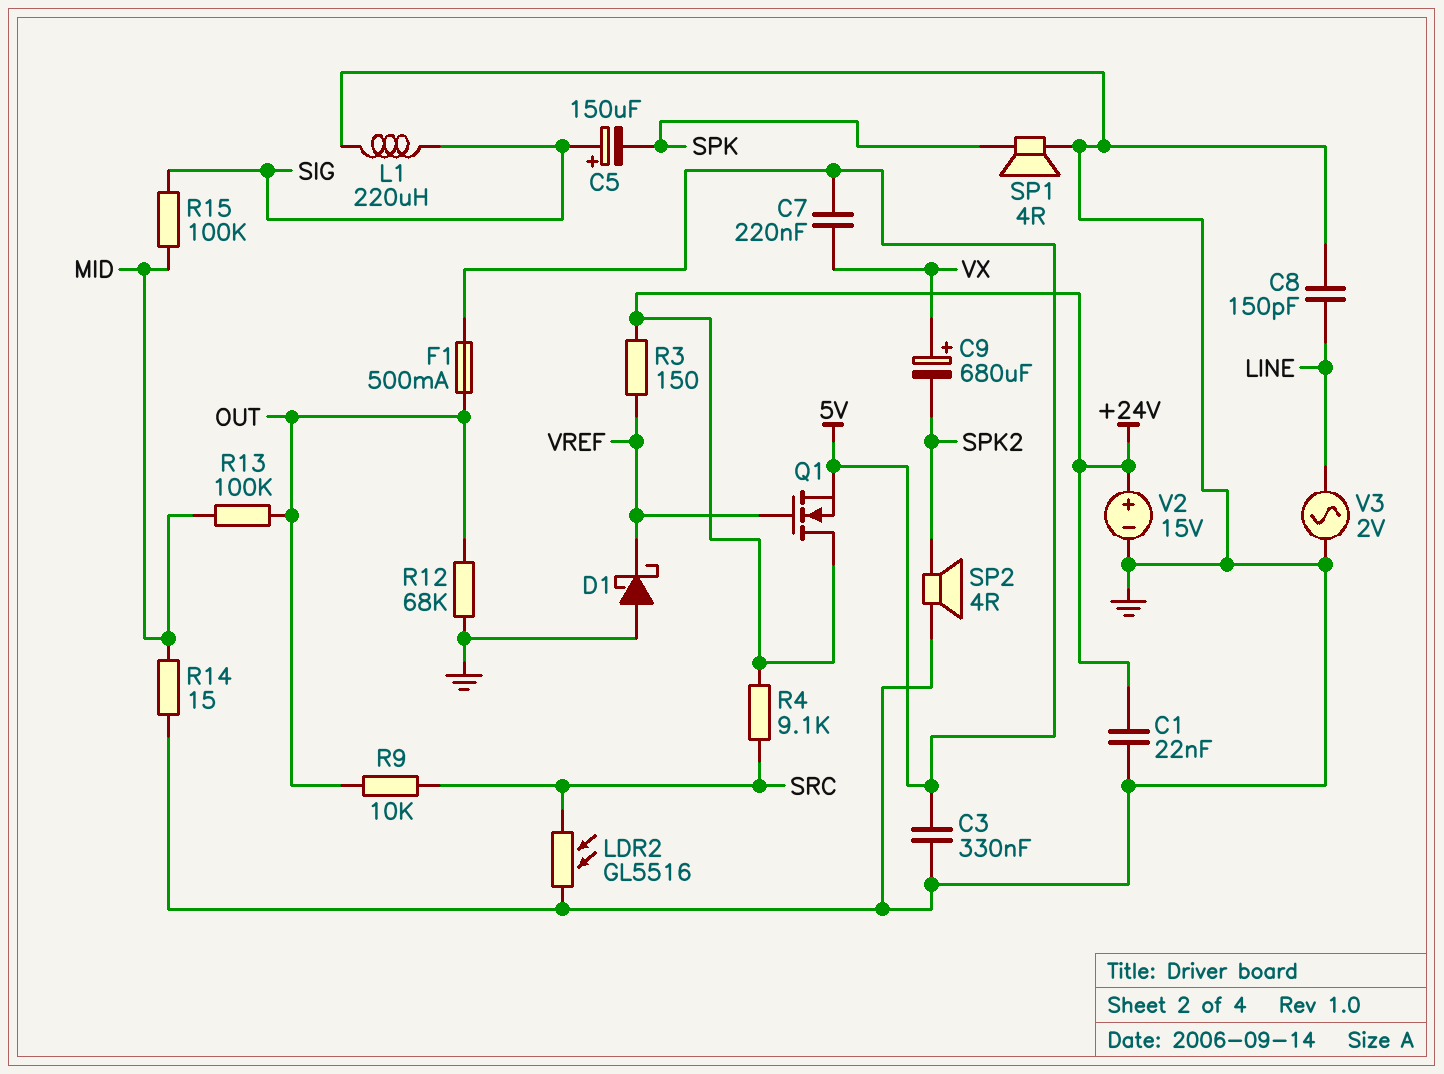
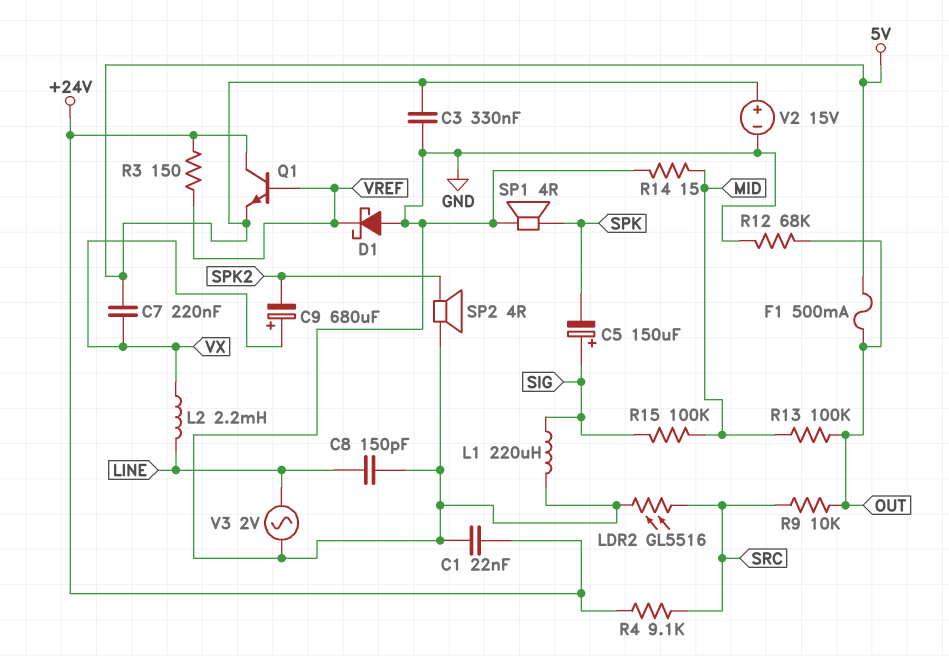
L2: none -> 2.2mH (LINE, VX)
Q1: NMOS (G VREF, D +24V, S 5V) -> NPN (B VREF, C +24V, E 5V)
V2: 15V (plus +24V, minus GND) -> 15V (plus 5V, minus GND)

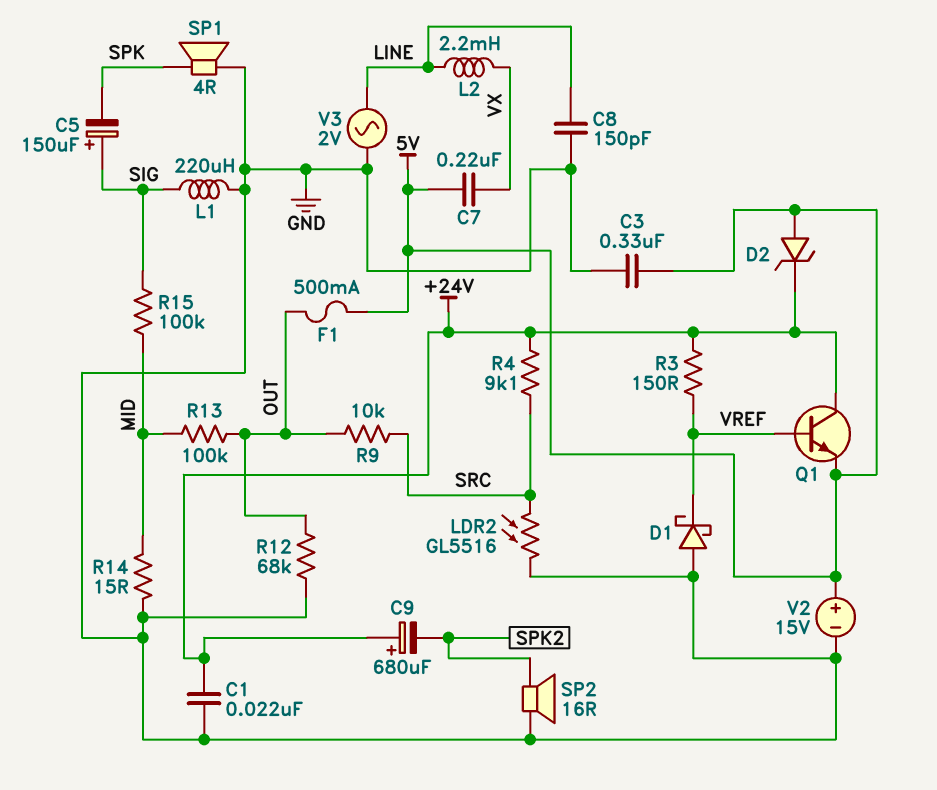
C9: 680uF (plus VX, minus SPK2) -> 680uF (plus +24V, minus SPK2)
D2: none -> zener (A 5V, K +24V)
SP2: speaker 4R (GND, SPK2) -> speaker 16R (GND, SPK2)

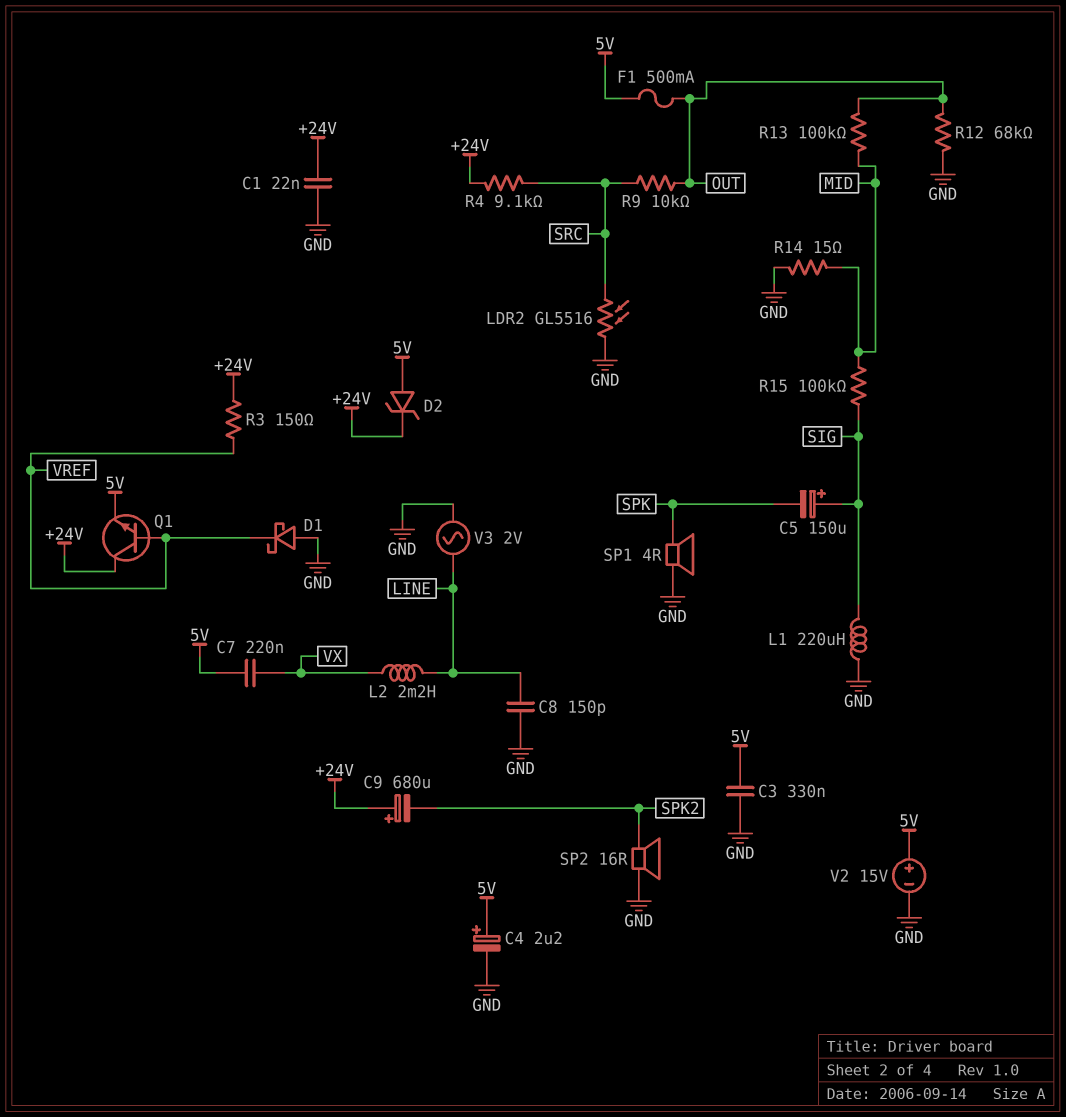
C4: none -> 2.2uF (plus 5V, minus GND)

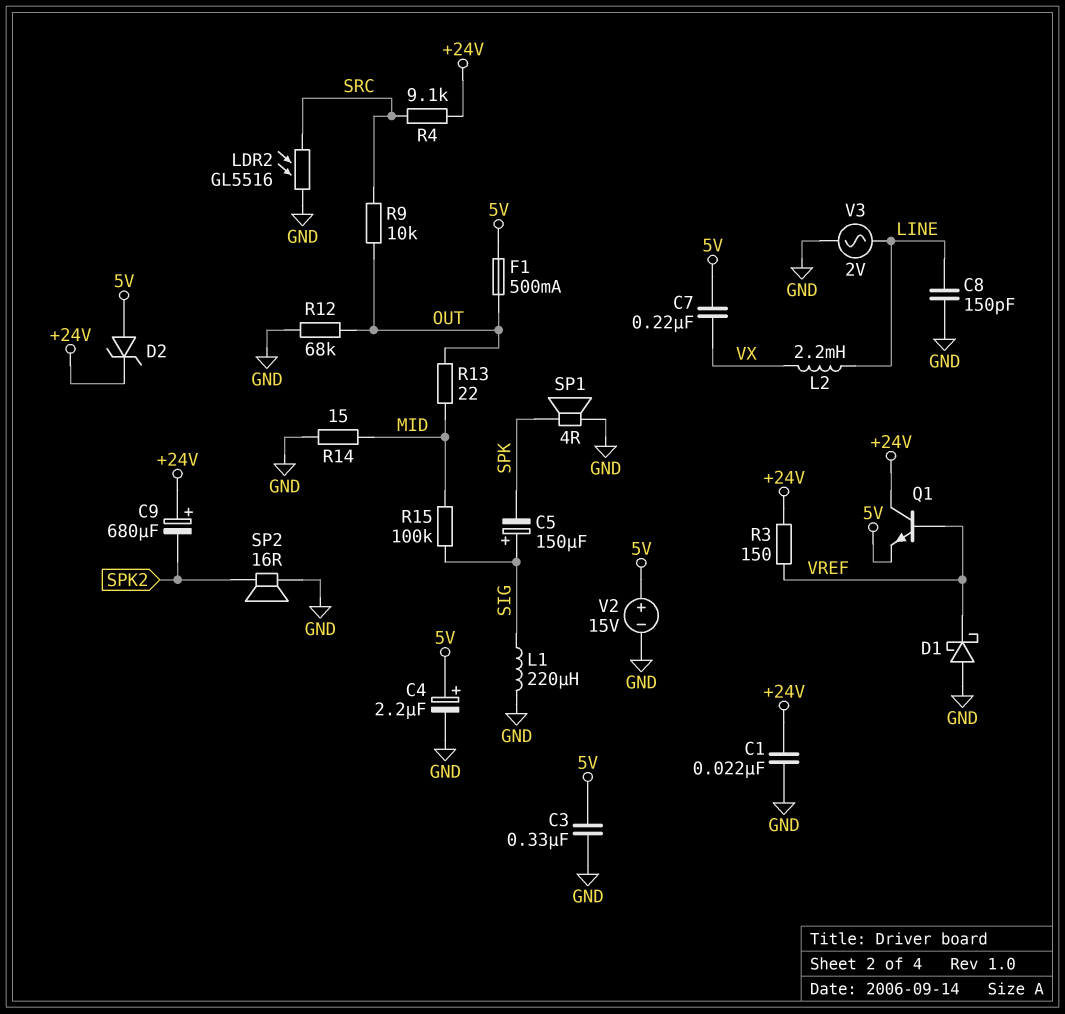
R13: 100k (MID, OUT) -> 22 (MID, OUT)

